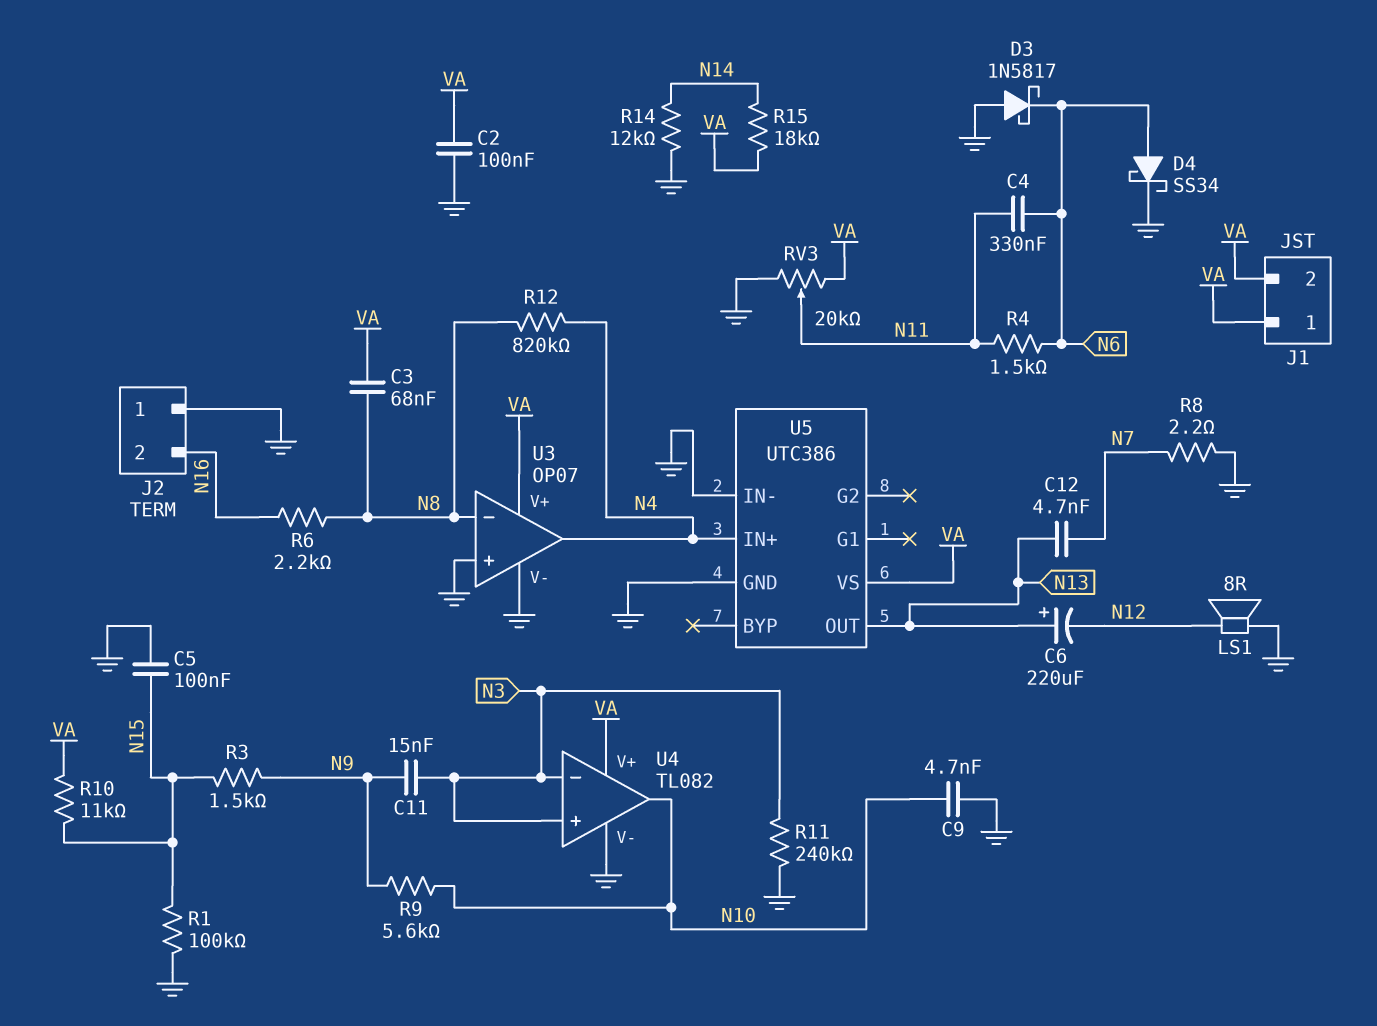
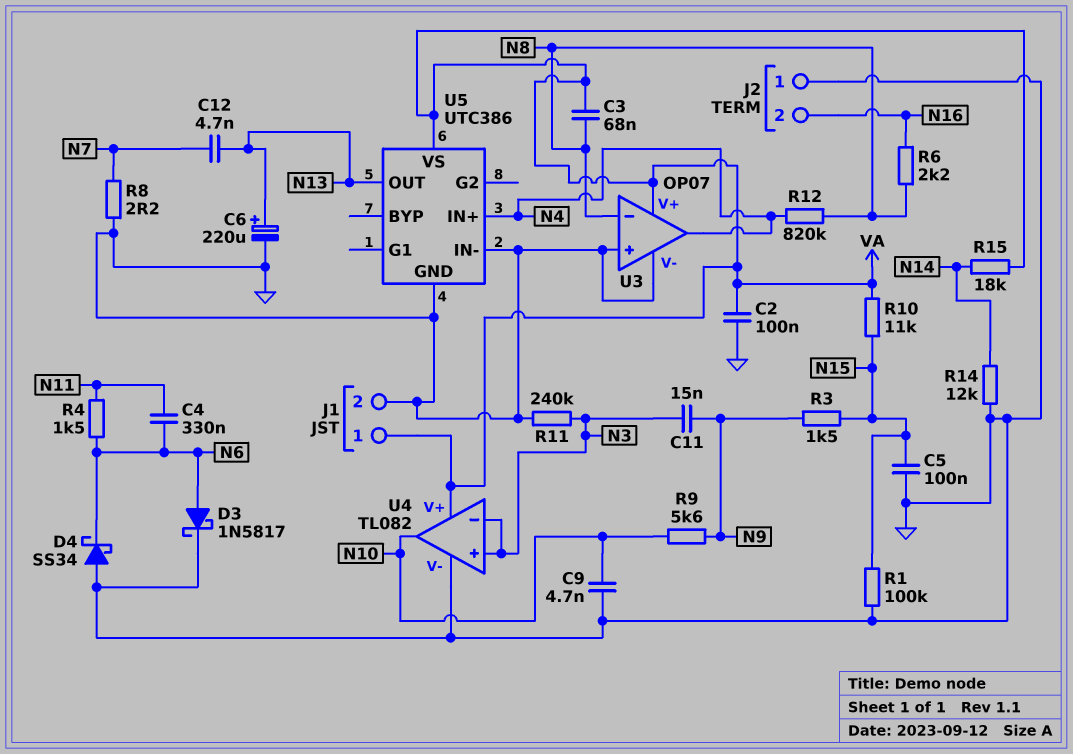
C6: 220uF (plus N13, minus N12) -> 220uF (plus N13, minus GND)
D3: schottky 1N5817 (A GND, K N6) -> schottky 1N5817 (A N6, K GND)
D4: schottky SS34 (A N6, K GND) -> schottky SS34 (A GND, K N6)
J1 pin 2: VA -> GND
LS1: speaker 8R (GND, N12) -> none
RV3: 20k (GND, VA, wiper N11) -> none

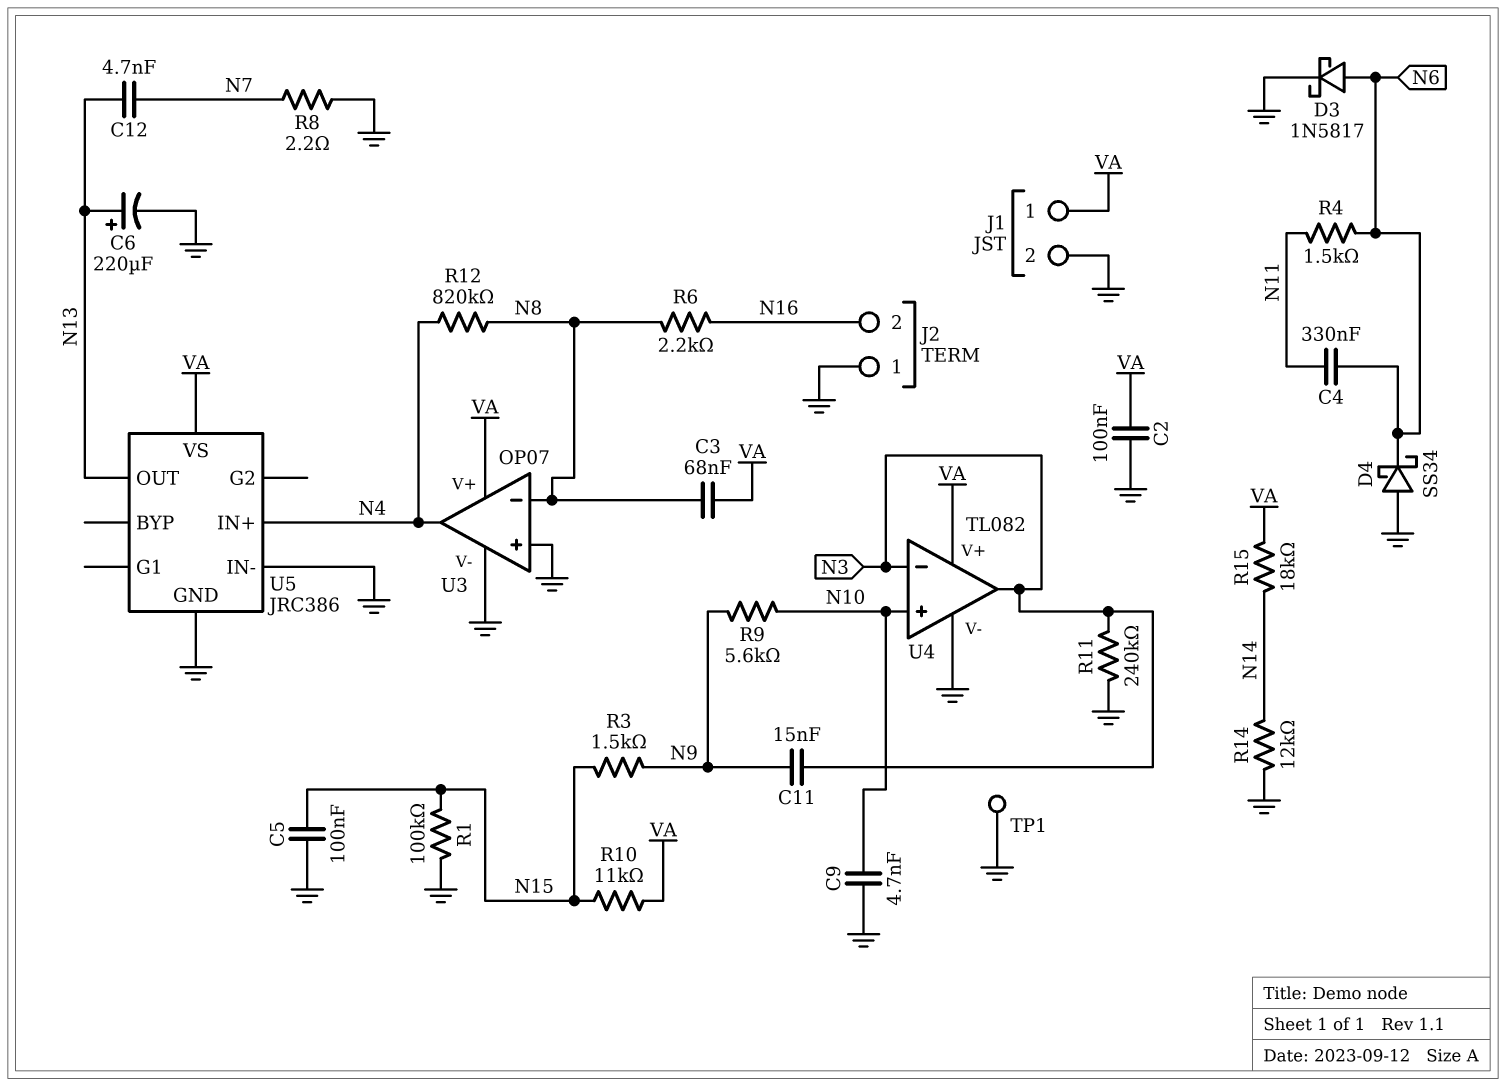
TP1: none -> test point (GND)
U4 pin in+: N3 -> N10
U4 pin out: N10 -> N3
U5: UTC386 -> JRC386

